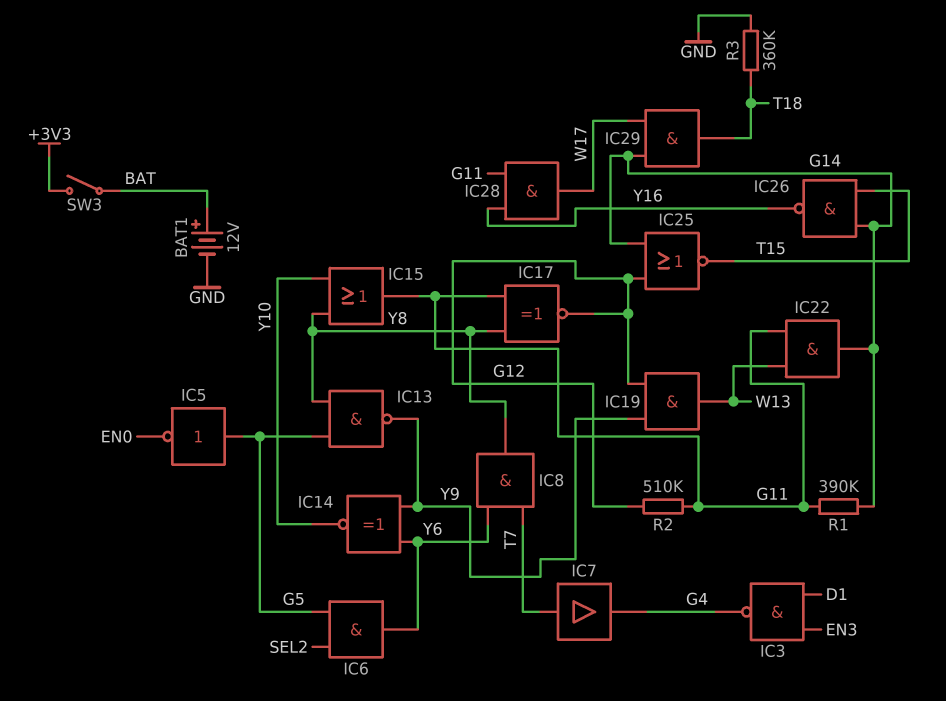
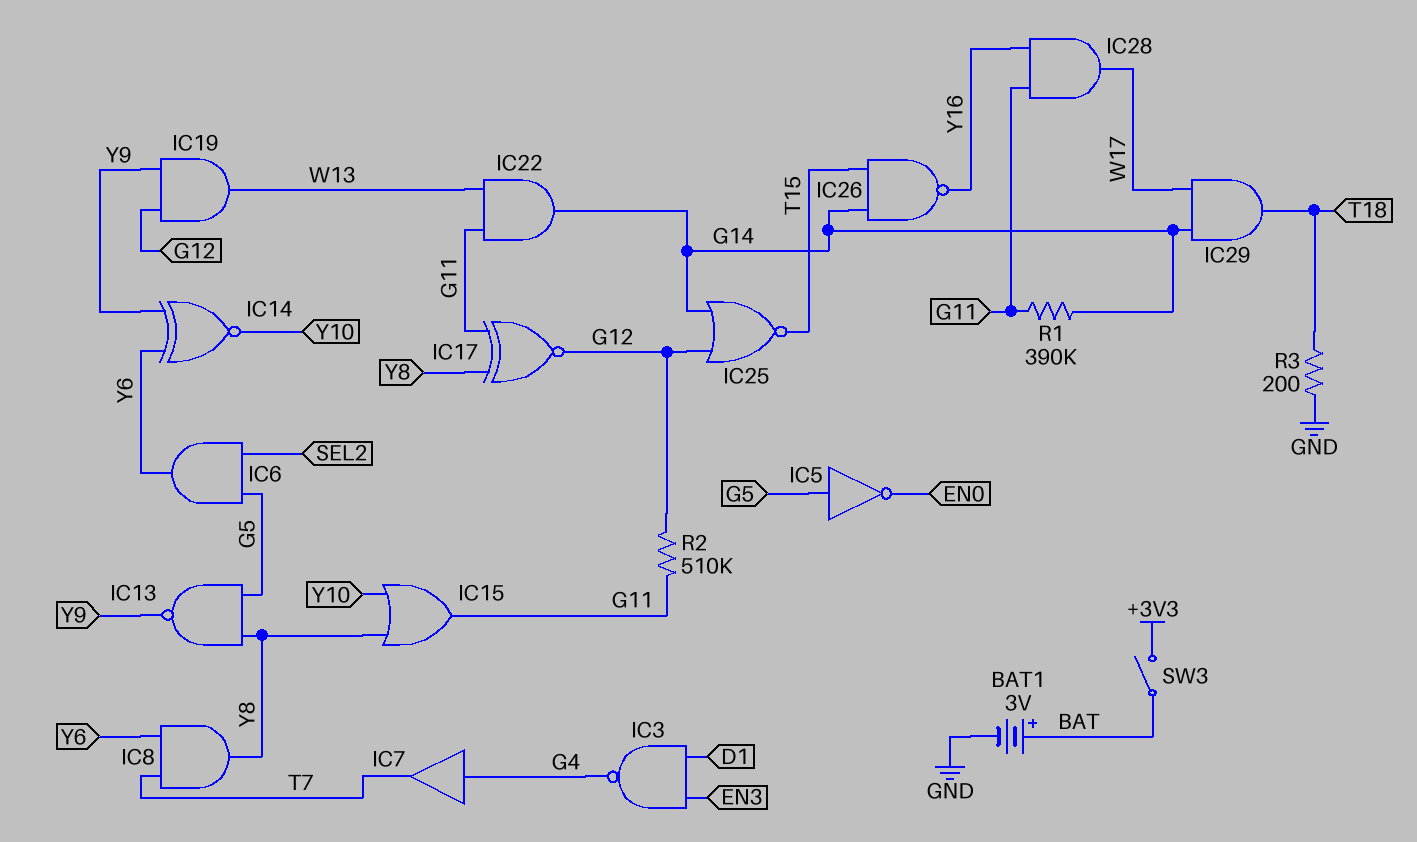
BAT1: 12V (plus BAT, minus GND) -> 3V (plus BAT, minus GND)
IC7: buffer (in T7, out G4) -> buffer (in G4, out T7)
R3: 360k (GND, T18) -> 200 (GND, T18)

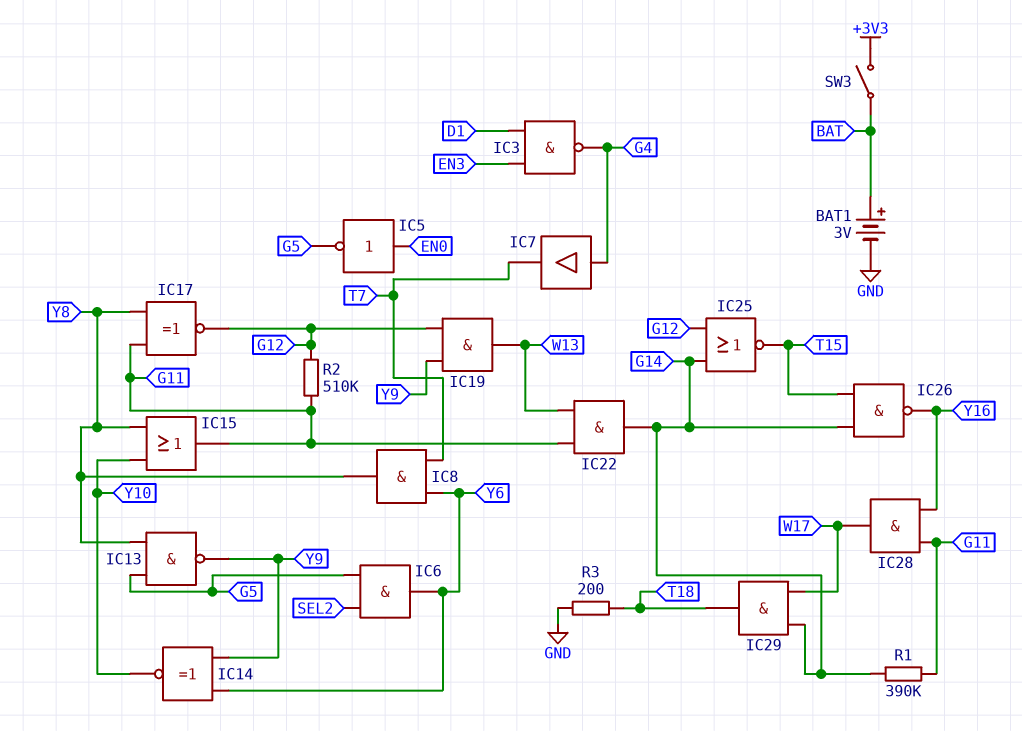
IC5: NOT (in G5, out EN0) -> NOT (in EN0, out G5)

